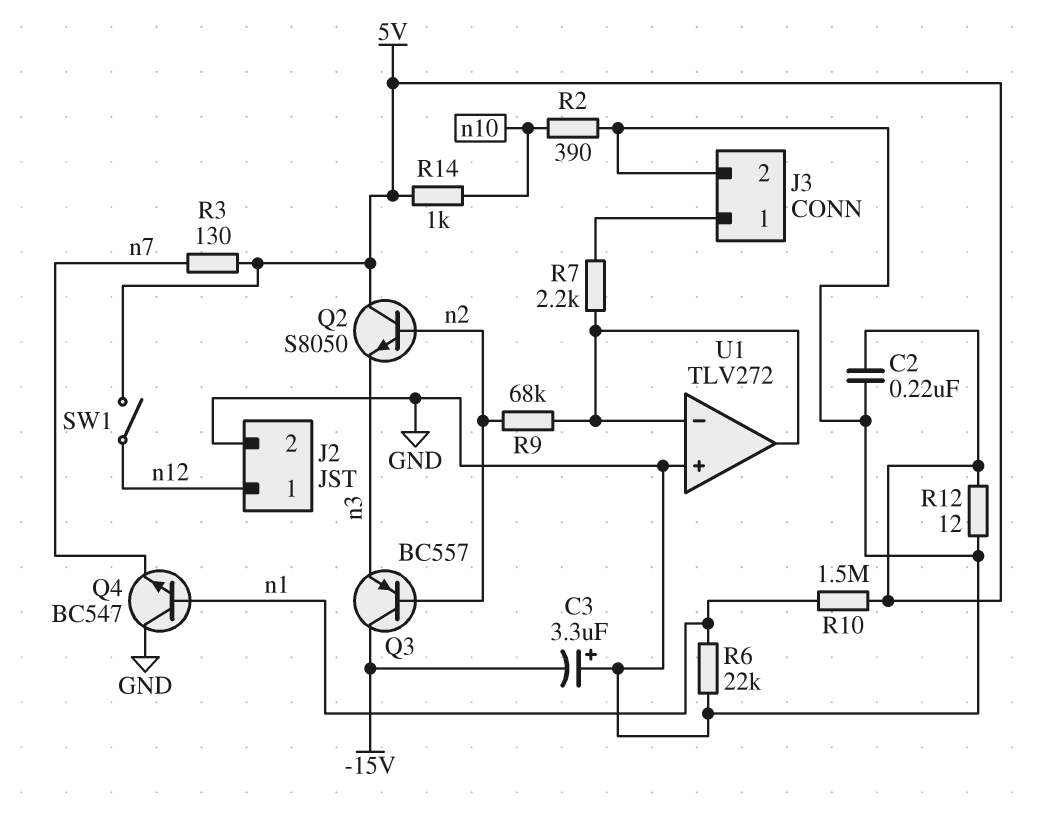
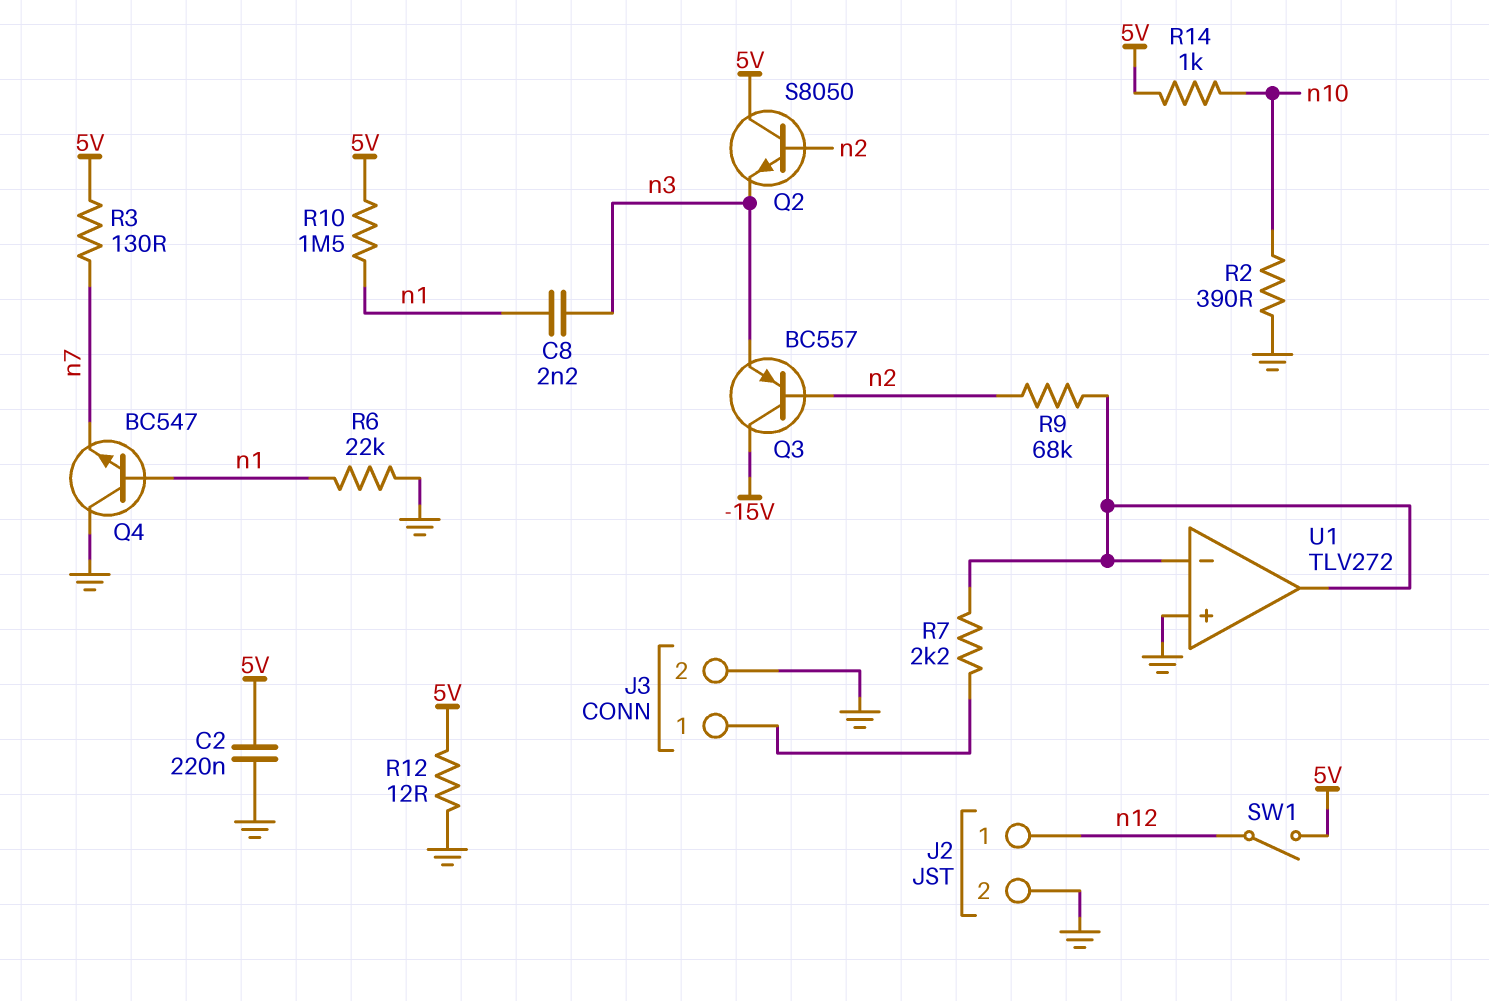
C3: 3.3uF (plus GND, minus -15V) -> none
C8: none -> 2.2nF (n1, n3)

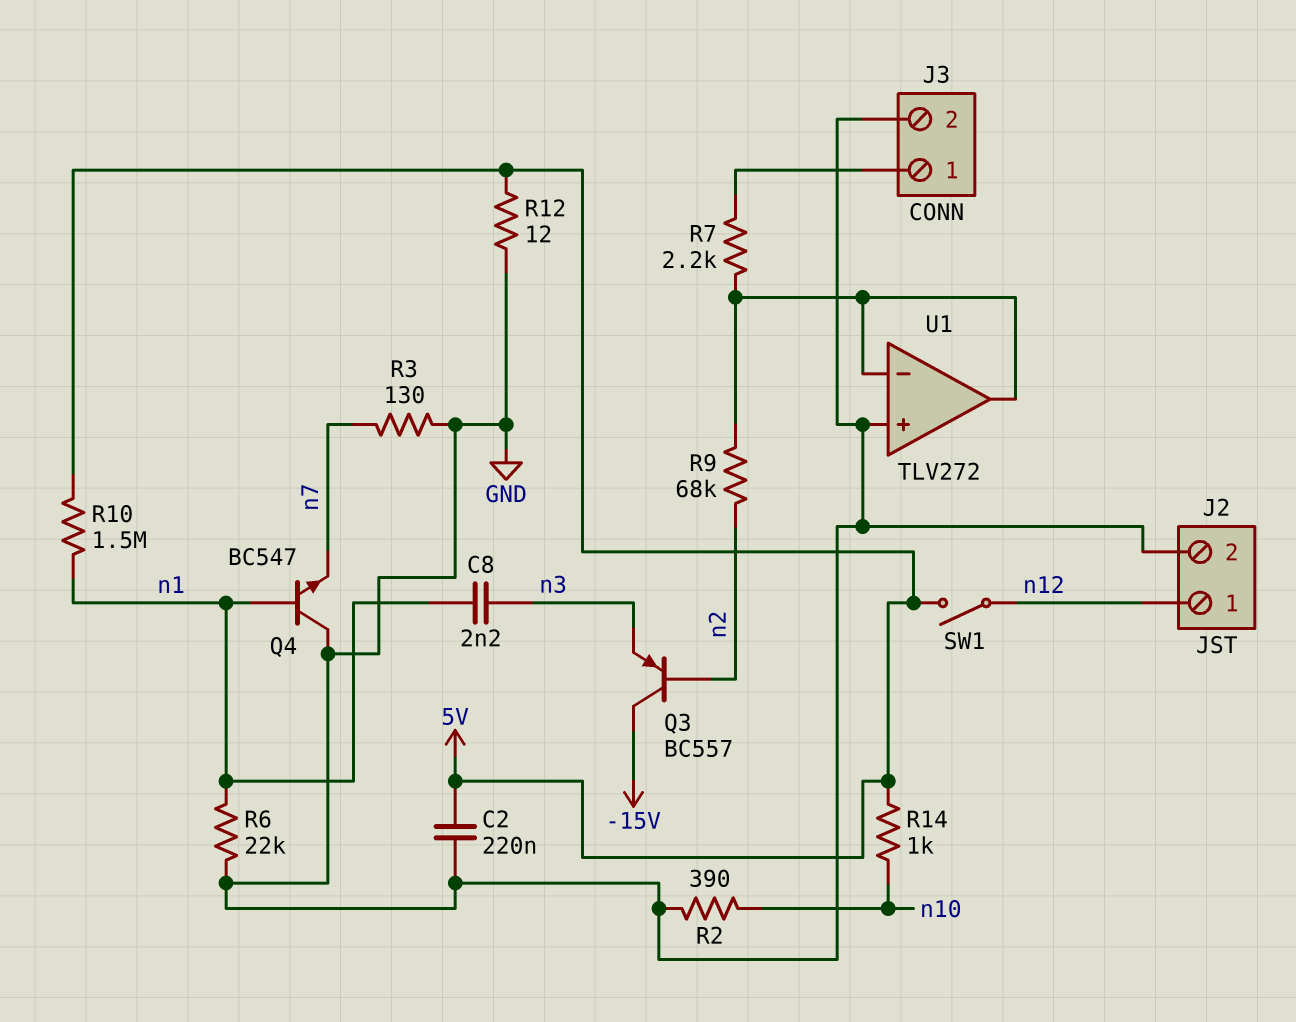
Q2: NPN S8050 (B n2, C 5V, E n3) -> none
R3: 130 (5V, n7) -> 130 (GND, n7)

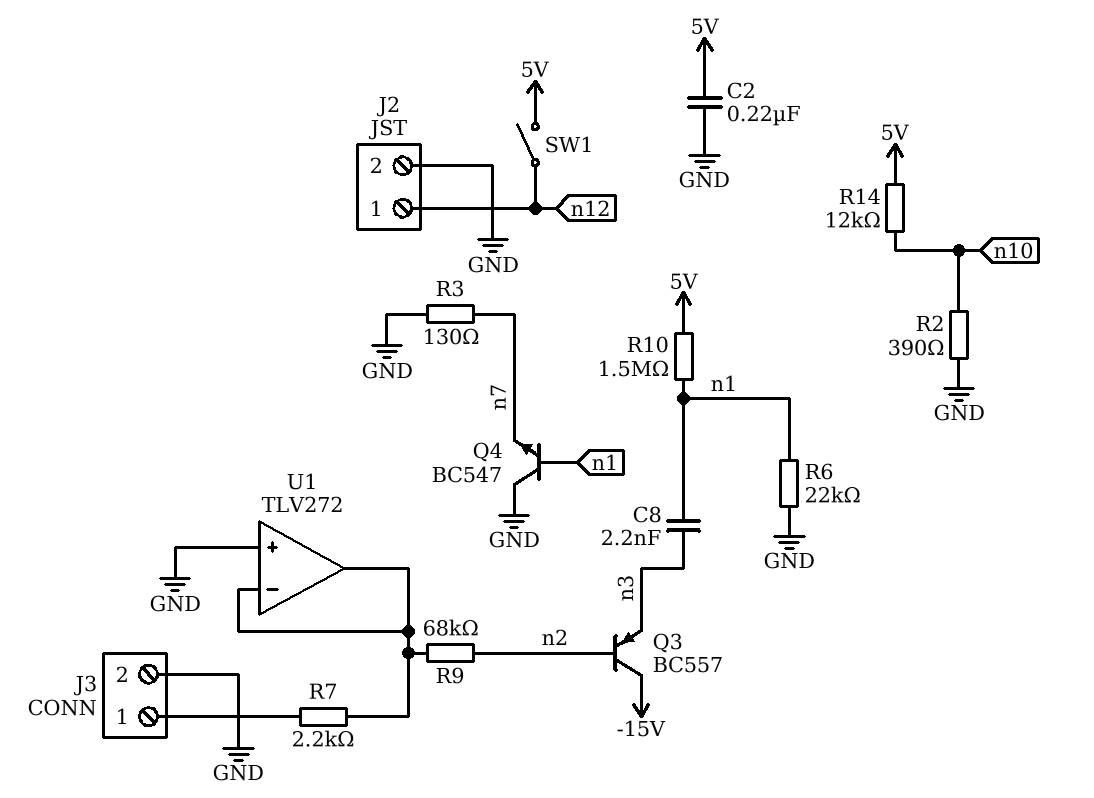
R12: 12 (5V, GND) -> none
R14: 1k (5V, n10) -> 12k (5V, n10)

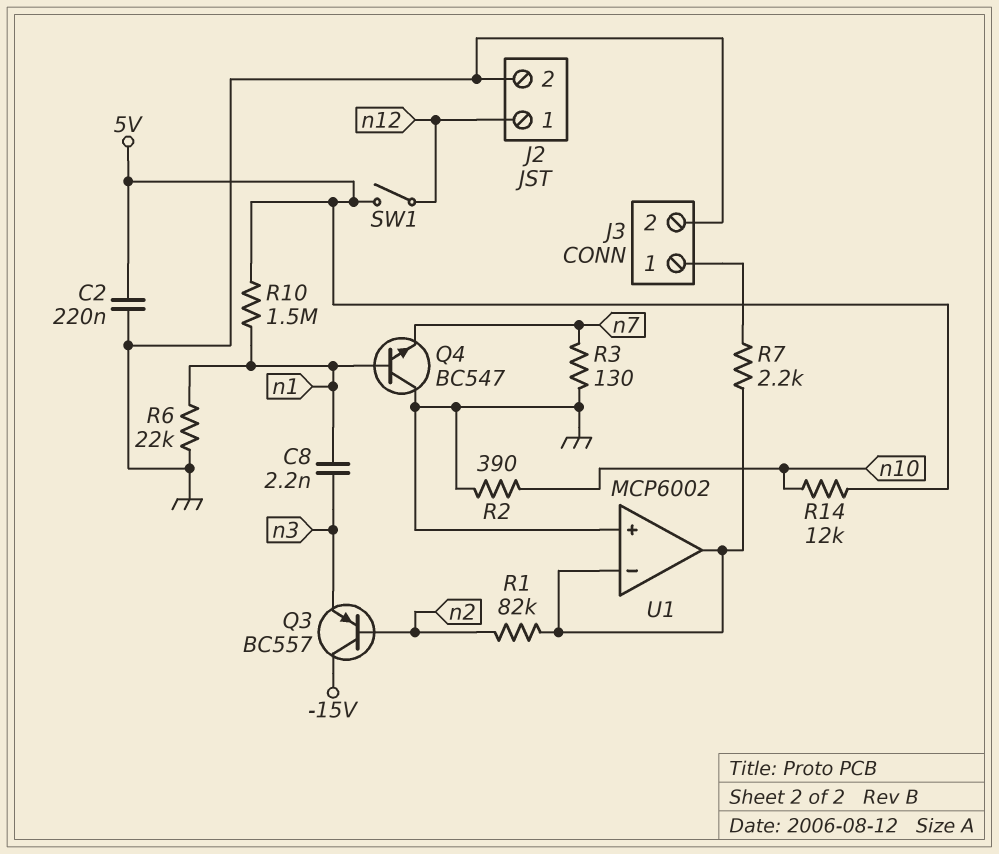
R1: none -> 82k (U1/in-, n2)
R9: 68k (U1/in-, n2) -> none
U1: TLV272 -> MCP6002

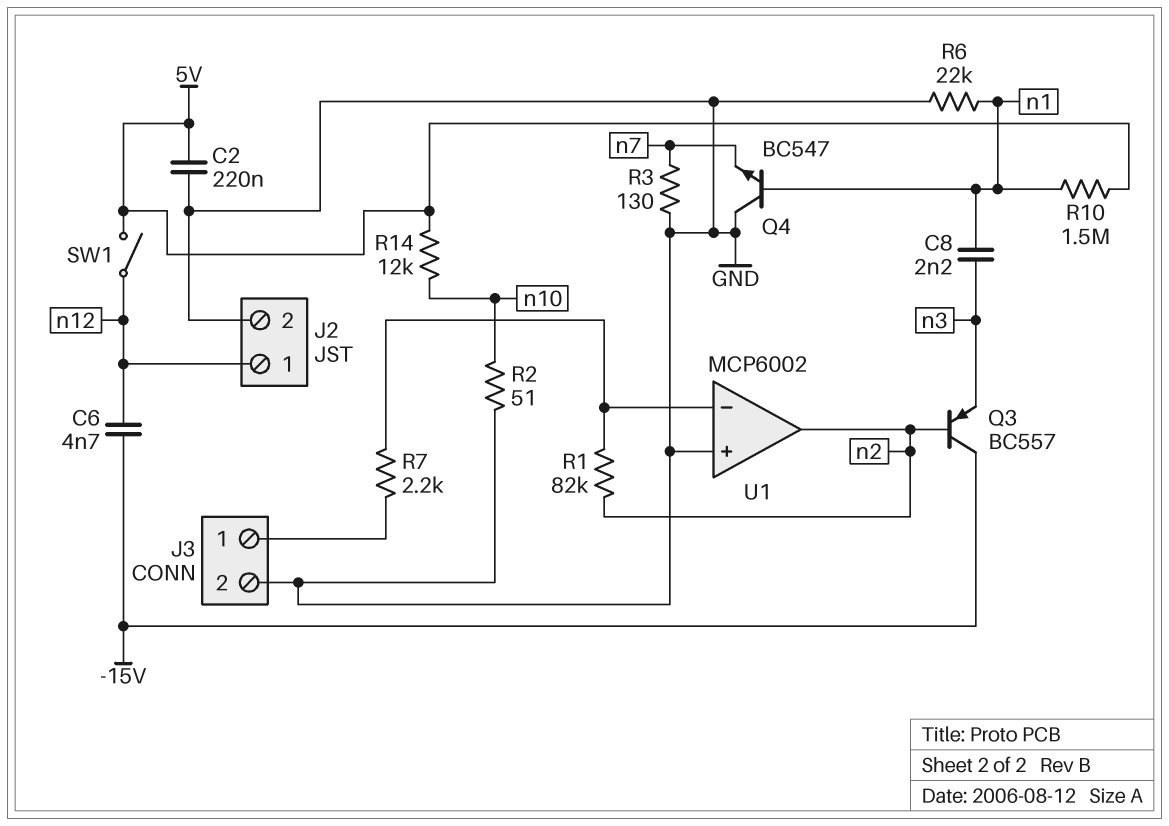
C6: none -> 4.7nF (-15V, n12)
R2: 390 (GND, n10) -> 51 (GND, n10)
U1 pin out: U1/in- -> n2

